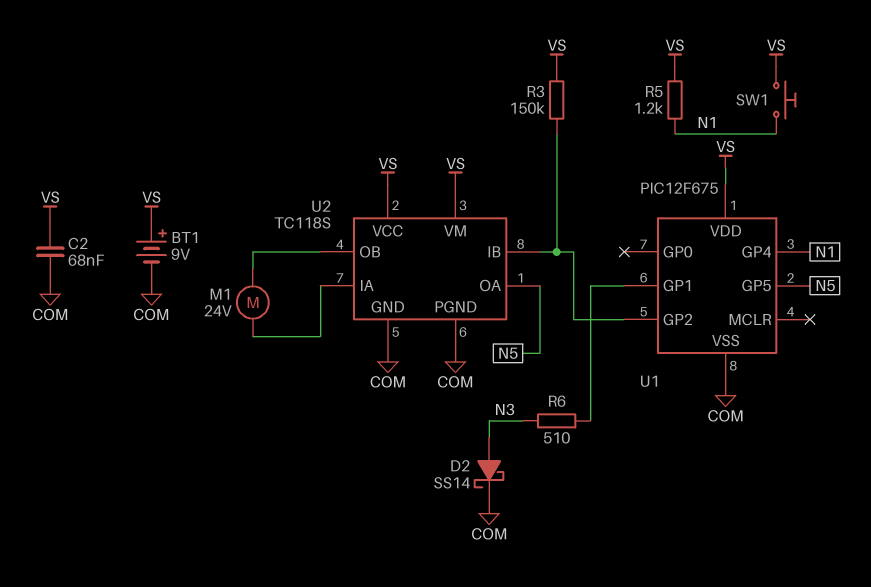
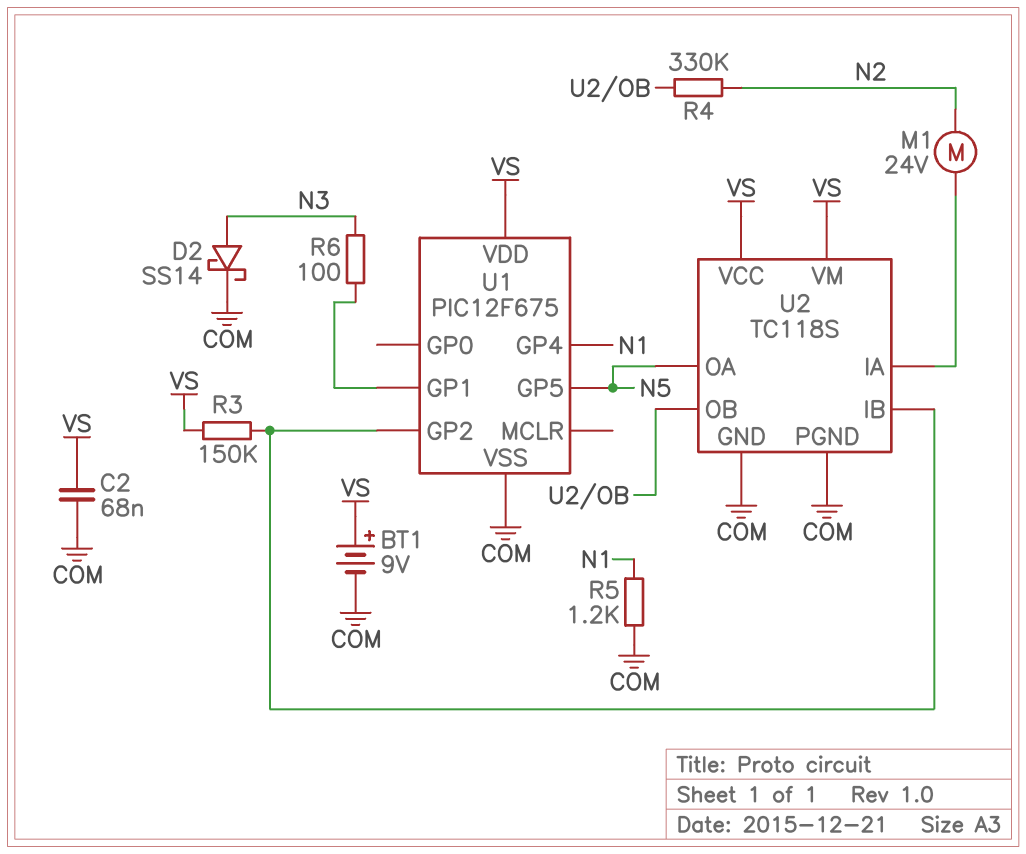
M1: motor 24V (U2/IA, U2/OB) -> motor 24V (N2, U2/IA)
R4: none -> 330k (N2, U2/OB)
R5: 1.2k (N1, VS) -> 1.2k (COM, N1)
R6: 510 (N3, U1/GP1) -> 100 (N3, U1/GP1)
SW1: button (N1, VS) -> none

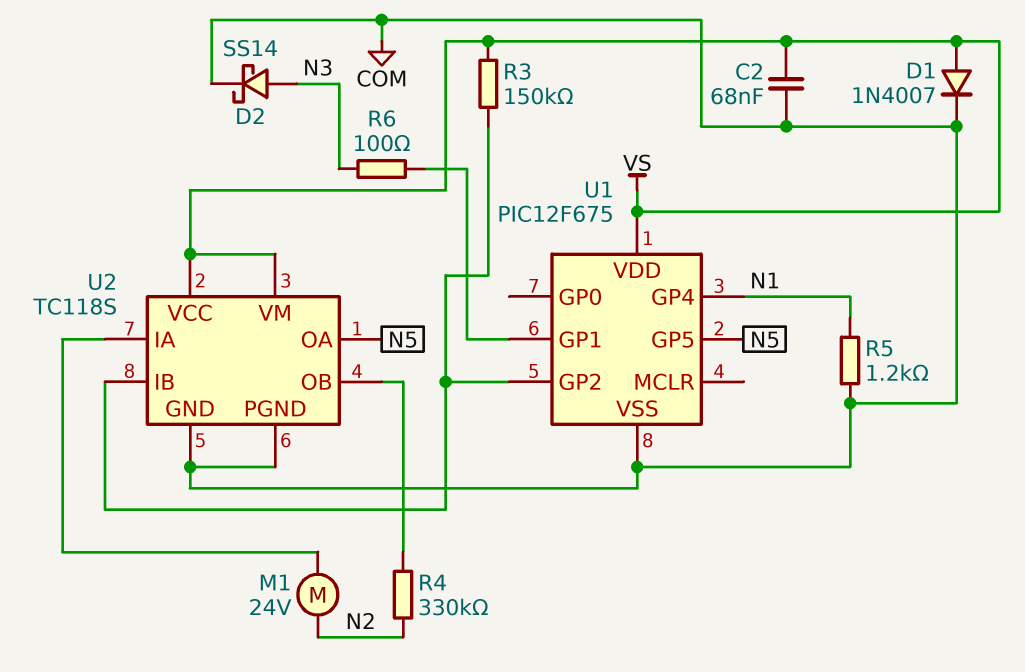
BT1: 9V (plus VS, minus COM) -> none
D1: none -> diode 1N4007 (A VS, K COM)

